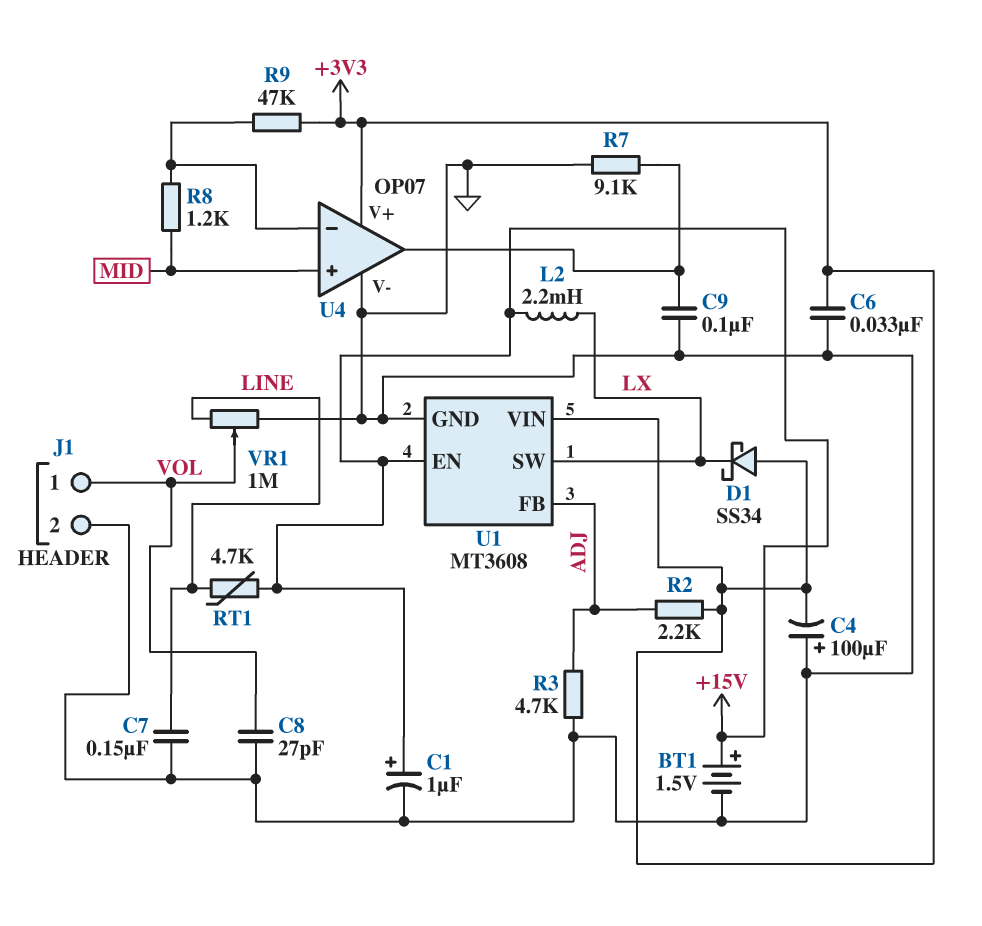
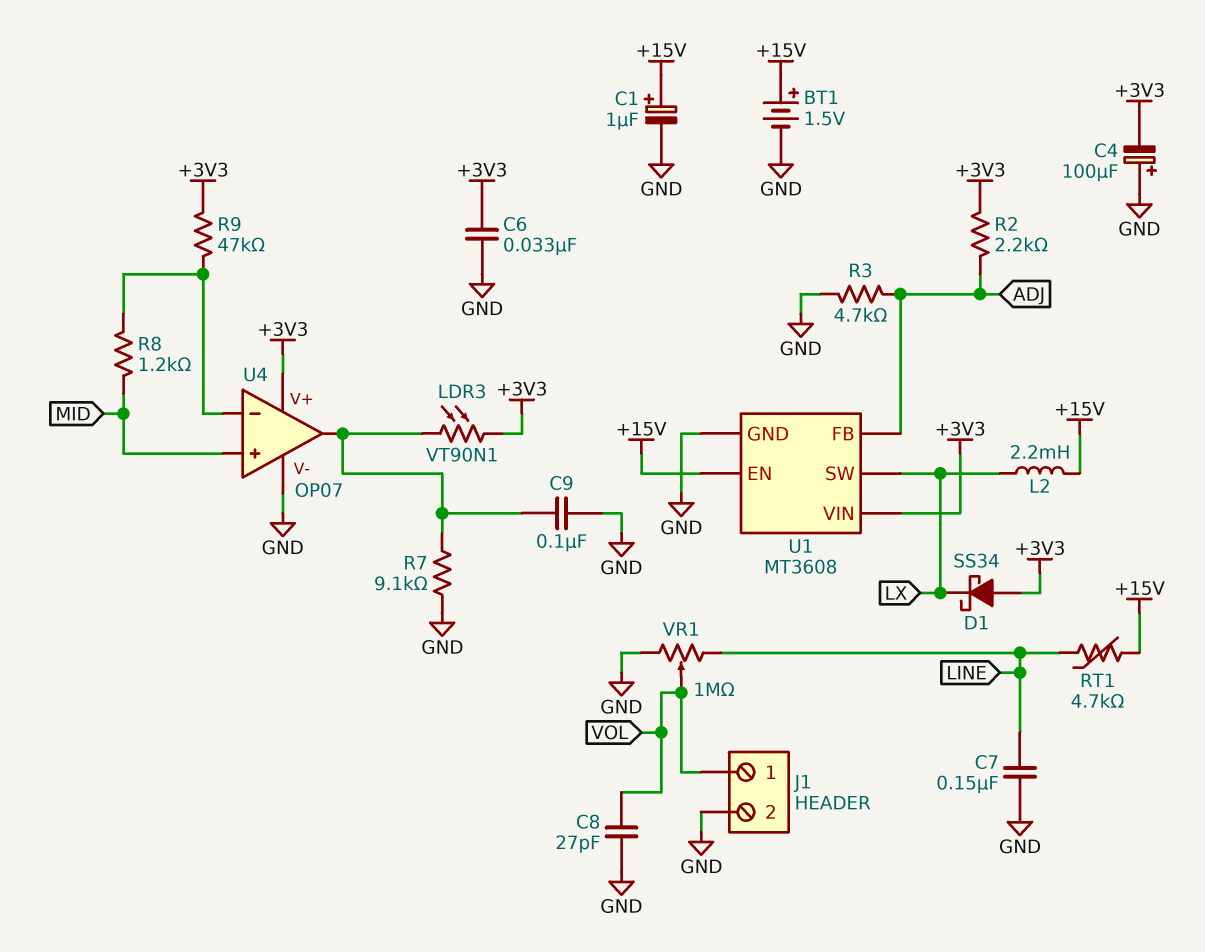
LDR3: none -> VT90N1 (+3V3, U4/out)

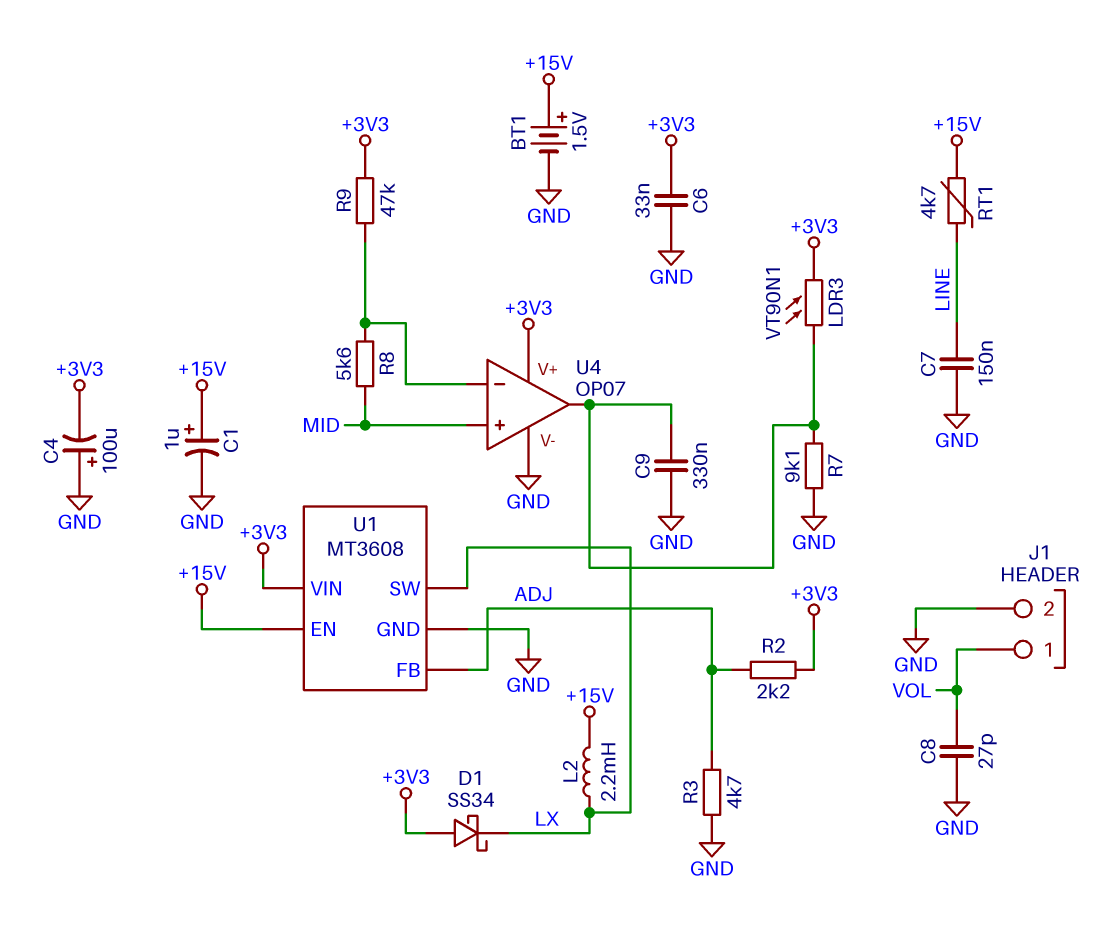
C9: 100nF (GND, U4/out) -> 330nF (GND, U4/out)
R8: 1.2k (MID, U4/in-) -> 5.6k (MID, U4/in-)
VR1: 1M (GND, LINE, wiper VOL) -> none

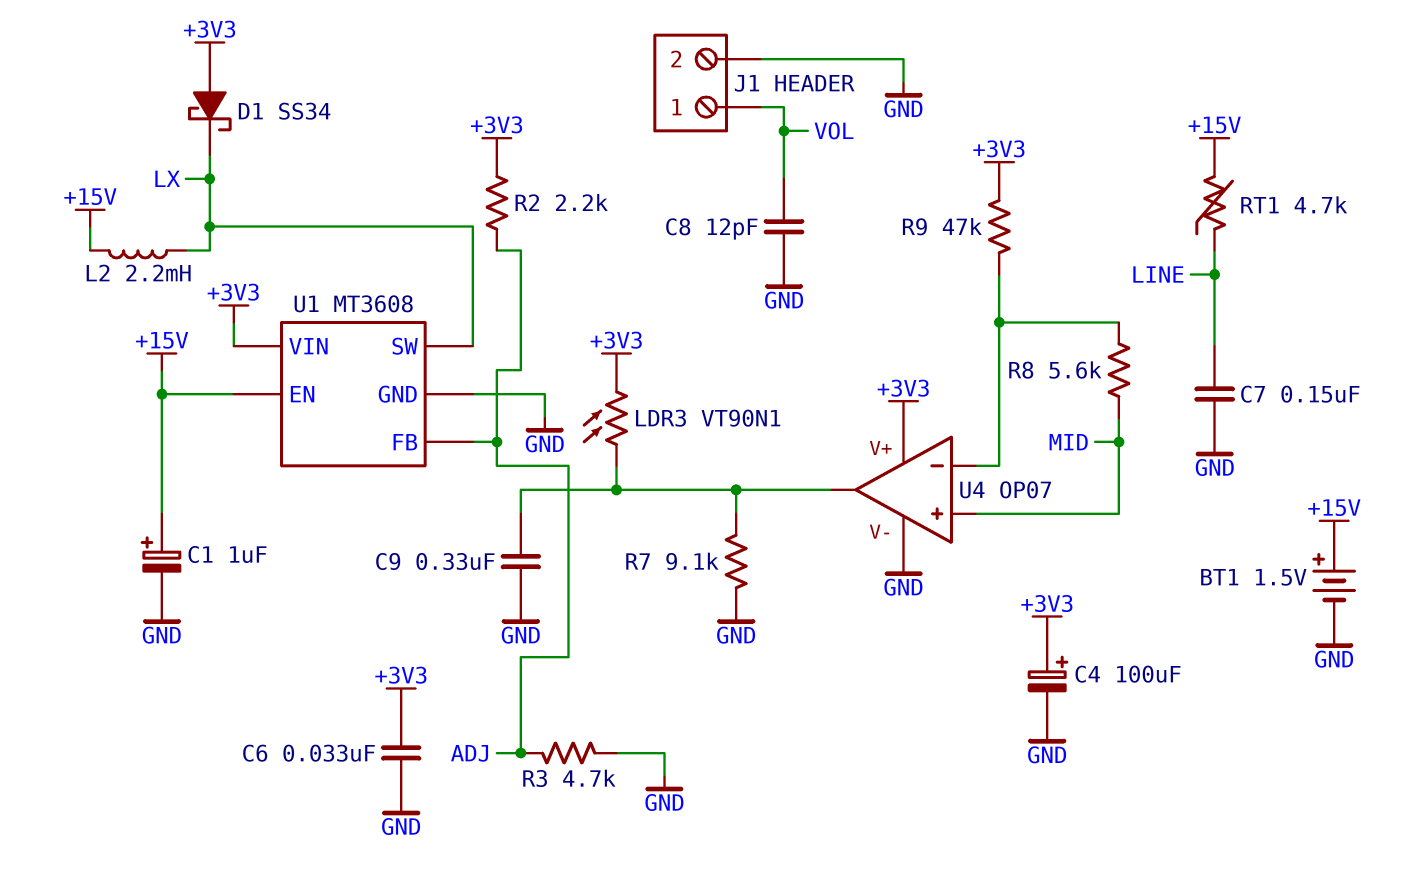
C4: 100uF (plus GND, minus +3V3) -> 100uF (plus +3V3, minus GND)
C8: 27pF (GND, VOL) -> 12pF (GND, VOL)

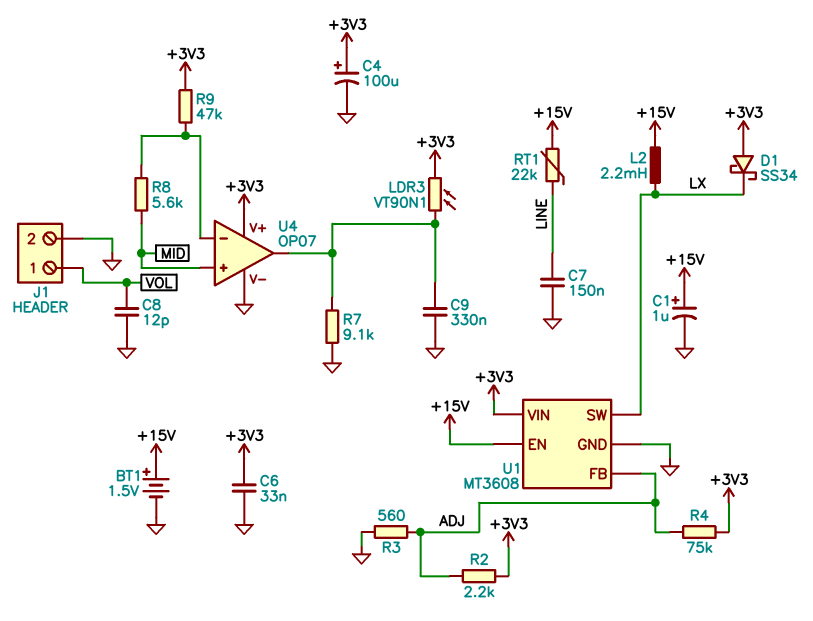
R3: 4.7k (ADJ, GND) -> 560 (ADJ, GND)
R4: none -> 75k (+3V3, ADJ)
RT1: 4.7k (+15V, LINE) -> 22k (+15V, LINE)

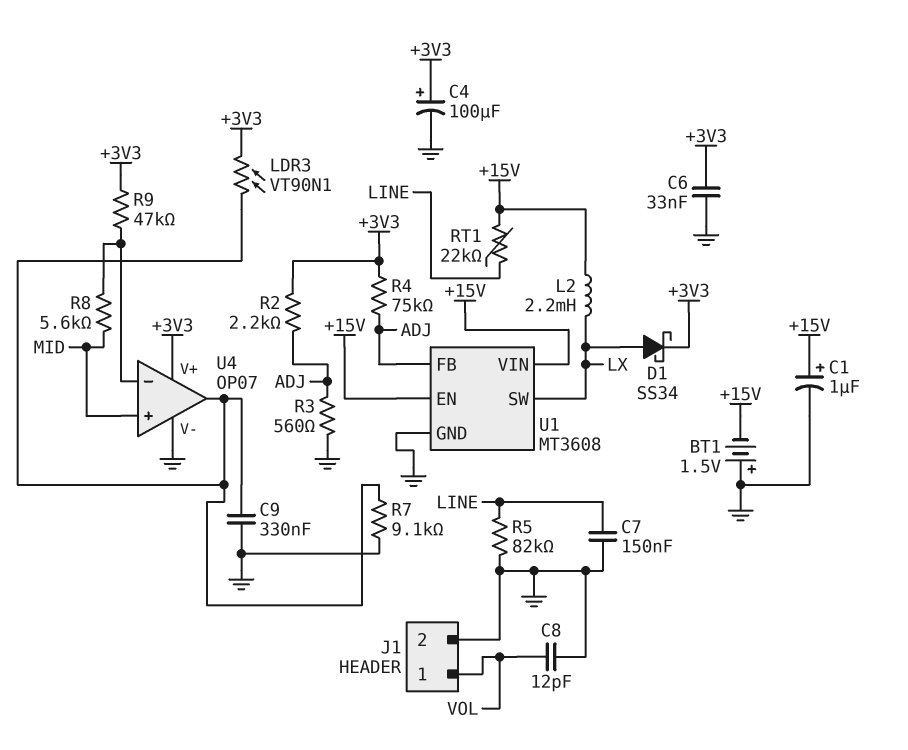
BT1: 1.5V (plus +15V, minus GND) -> 1.5V (plus GND, minus +15V)
D1: schottky SS34 (A +3V3, K LX) -> schottky SS34 (A LX, K +3V3)
R5: none -> 82k (GND, LINE)
U1 pin VIN: +3V3 -> +15V

